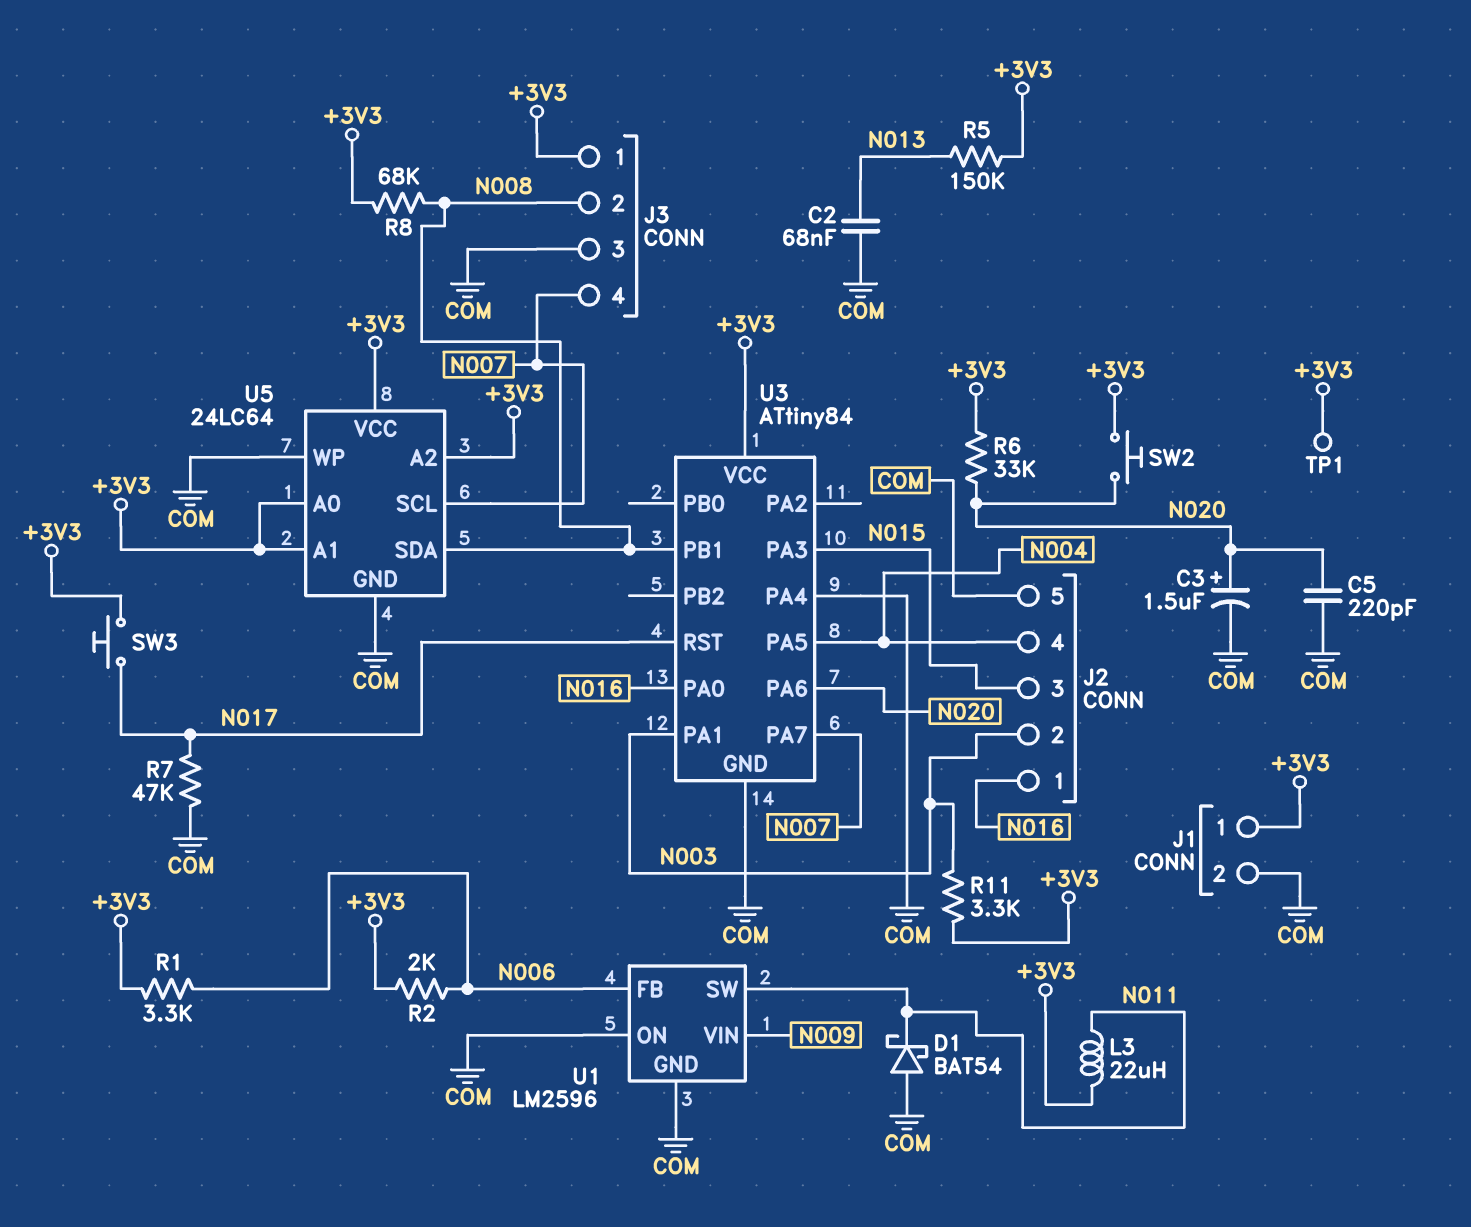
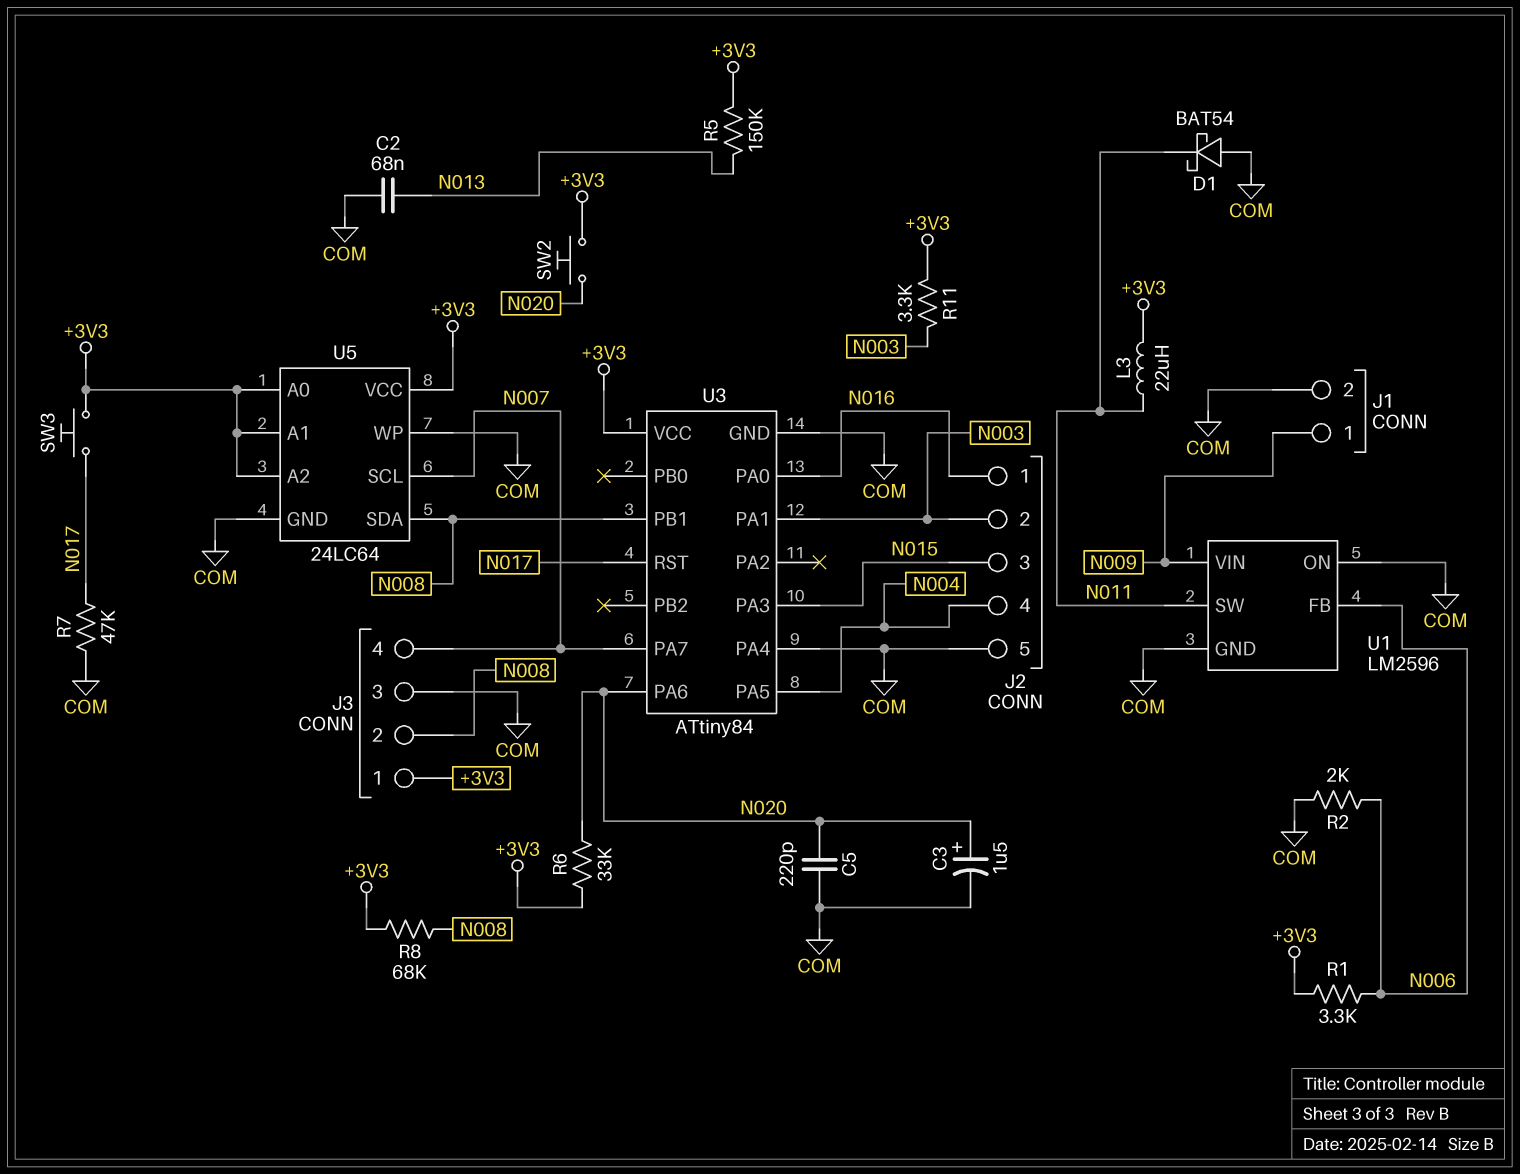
J1 pin 1: +3V3 -> N009
R2: 2k (+3V3, N006) -> 2k (COM, N006)
TP1: test point (+3V3) -> none

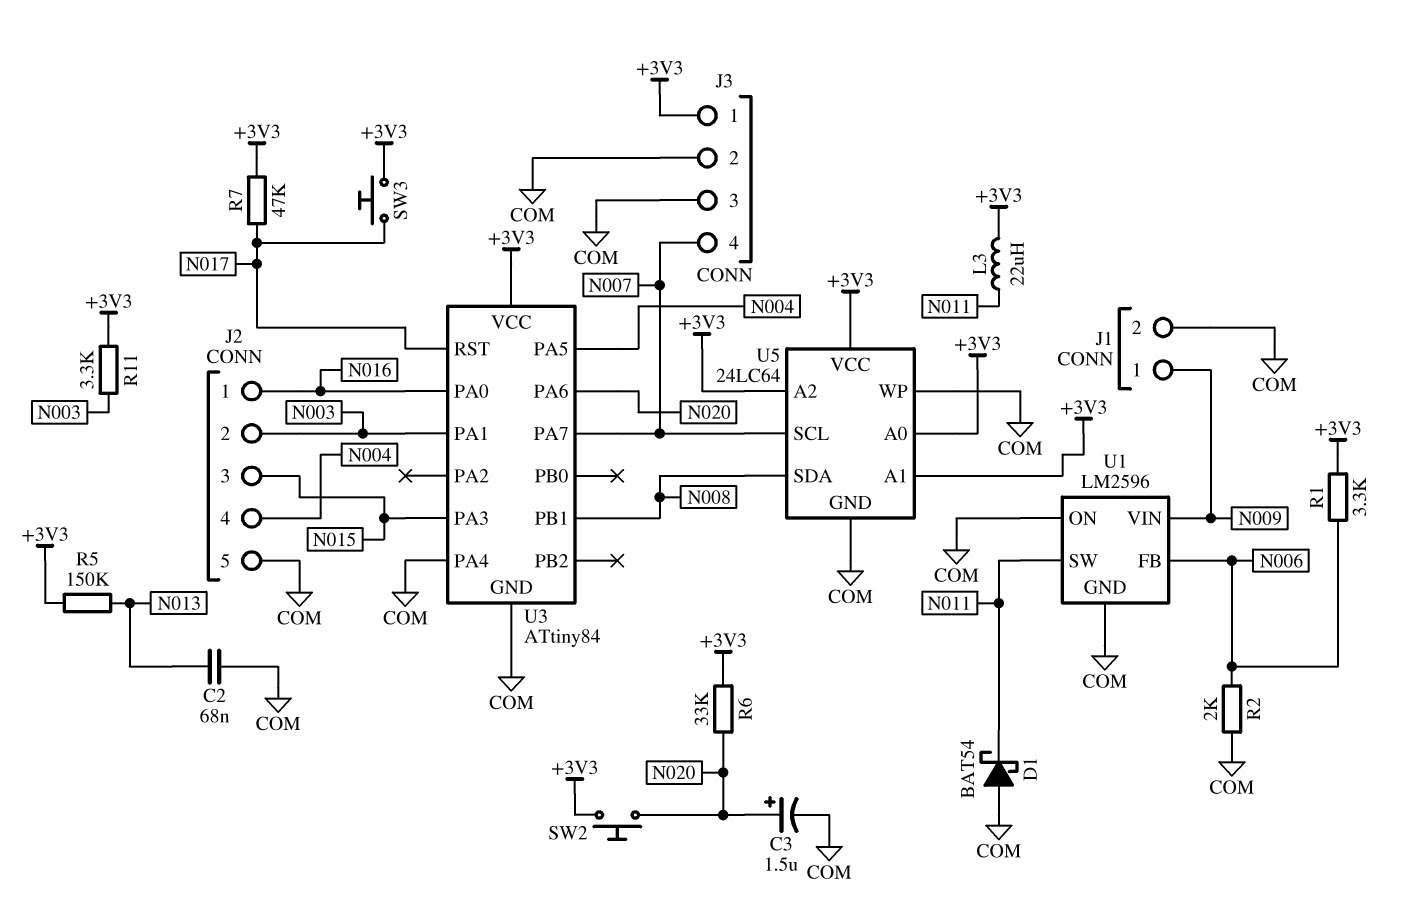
C5: 220pF (COM, N020) -> none
J3 pin 2: N008 -> COM
R7: 47k (COM, N017) -> 47k (+3V3, N017)
R8: 68k (+3V3, N008) -> none

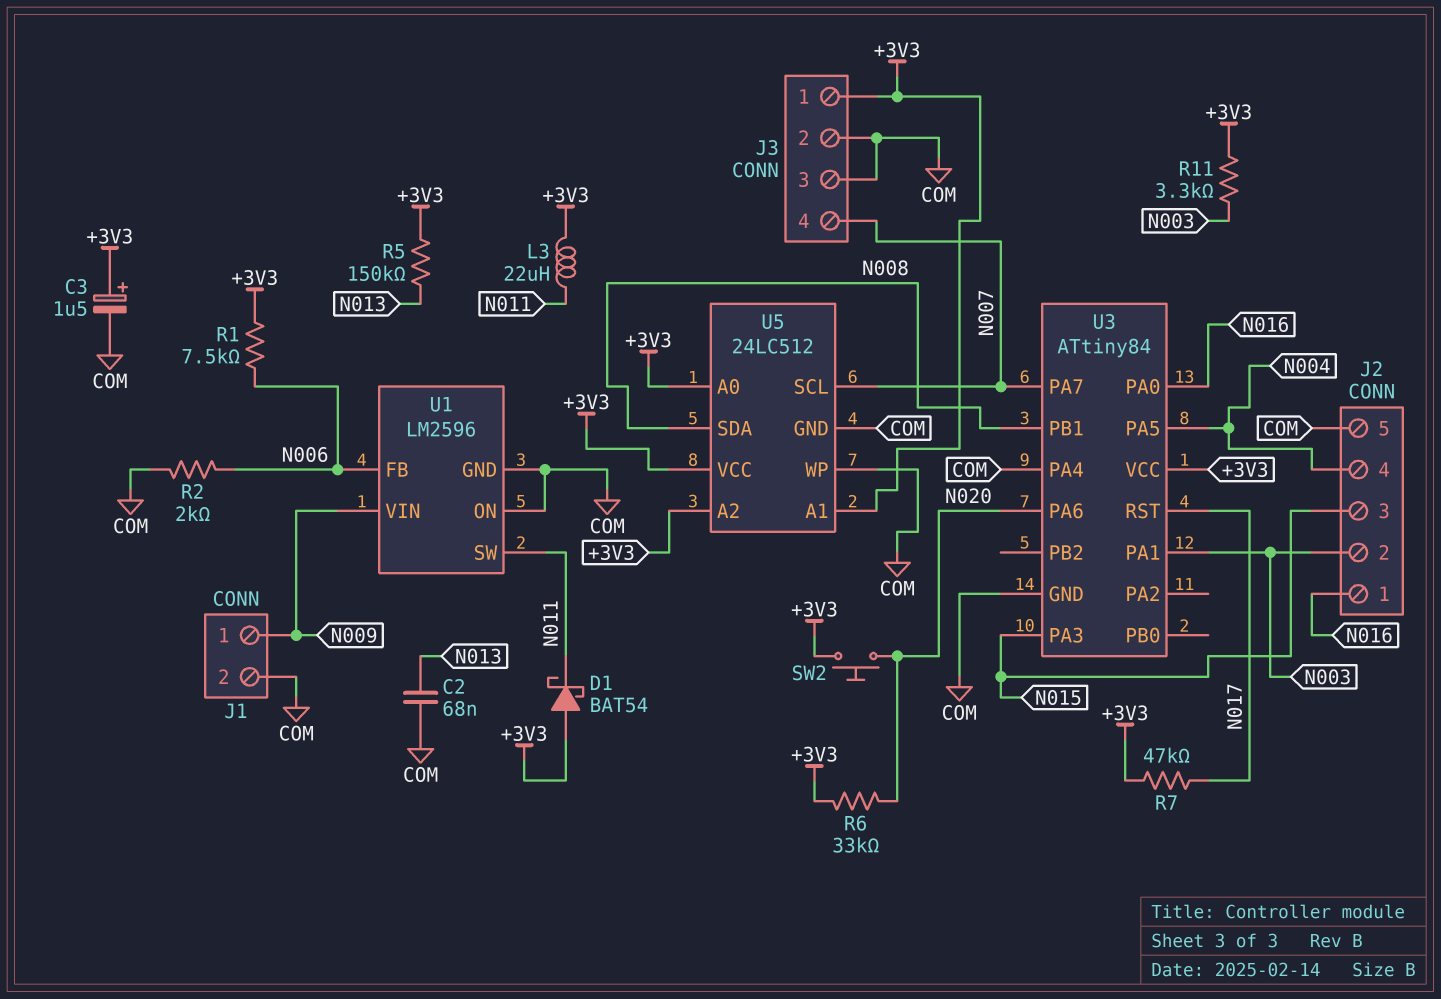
C3: 1.5uF (plus N020, minus COM) -> 1.5uF (plus +3V3, minus COM)
D1: schottky BAT54 (A COM, K N011) -> schottky BAT54 (A +3V3, K N011)
R1: 3.3k (+3V3, N006) -> 7.5k (+3V3, N006)
SW3: button (+3V3, N017) -> none
U5: 24LC64 -> 24LC512

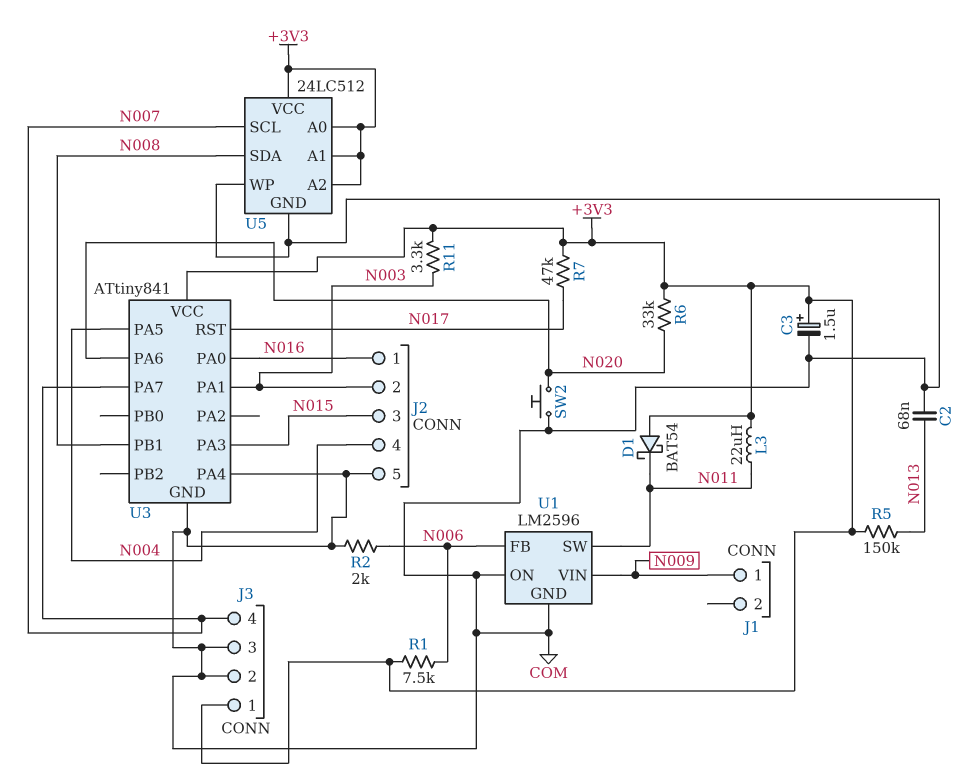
J1 pin 2: COM -> none
SW2: button (+3V3, N020) -> button (COM, N020)
U3: ATtiny84 -> ATtiny841

